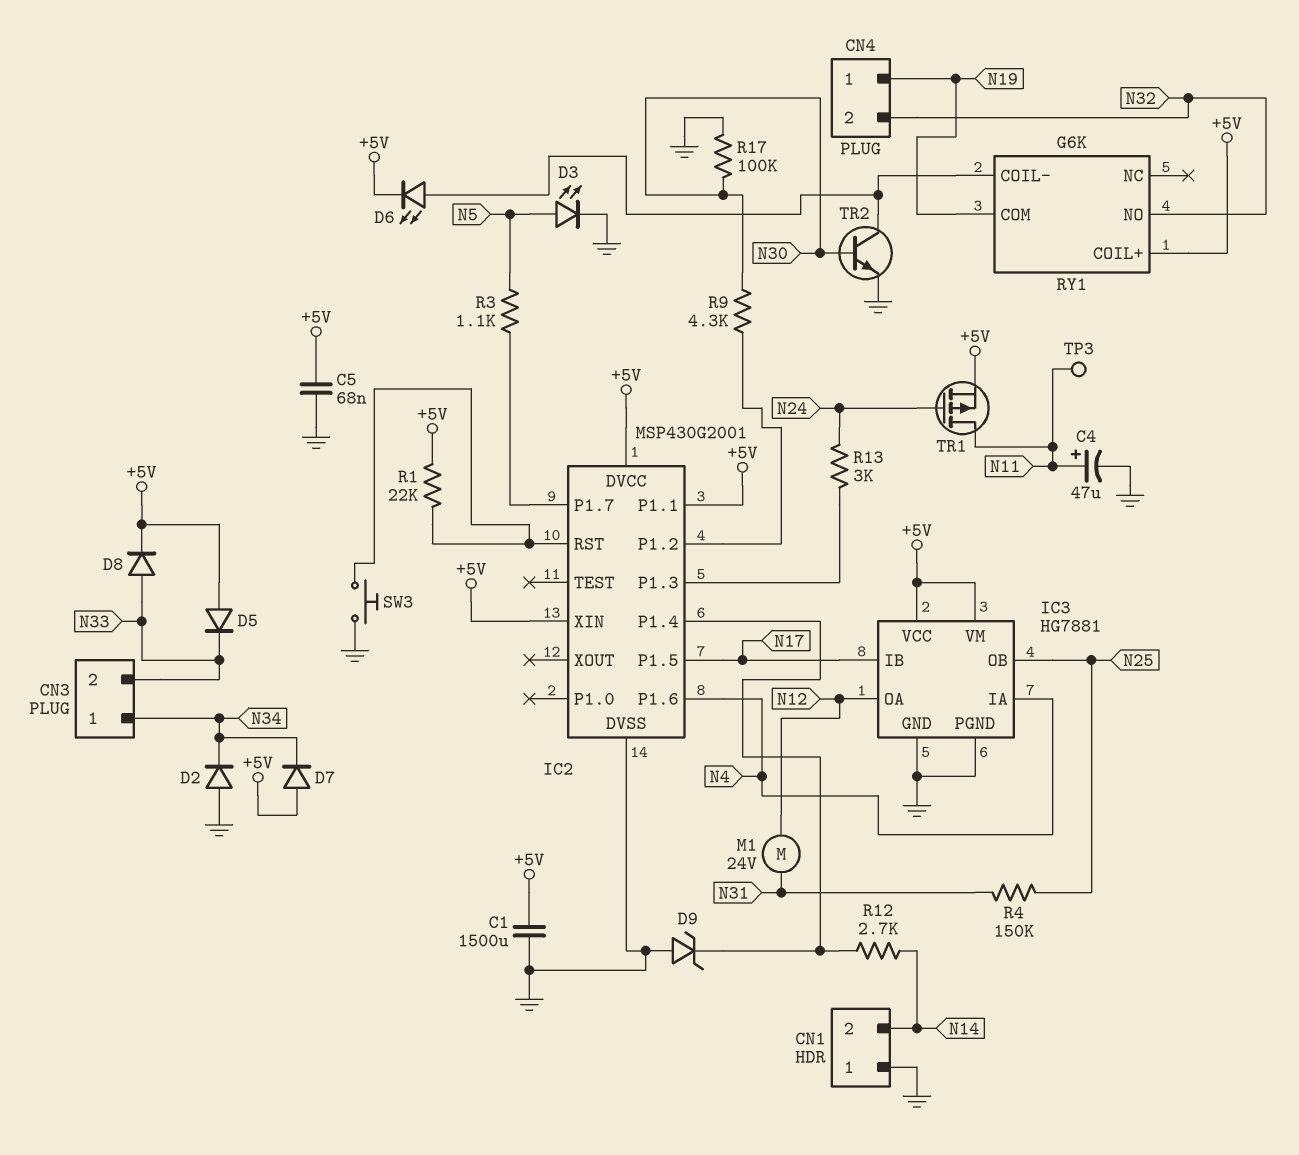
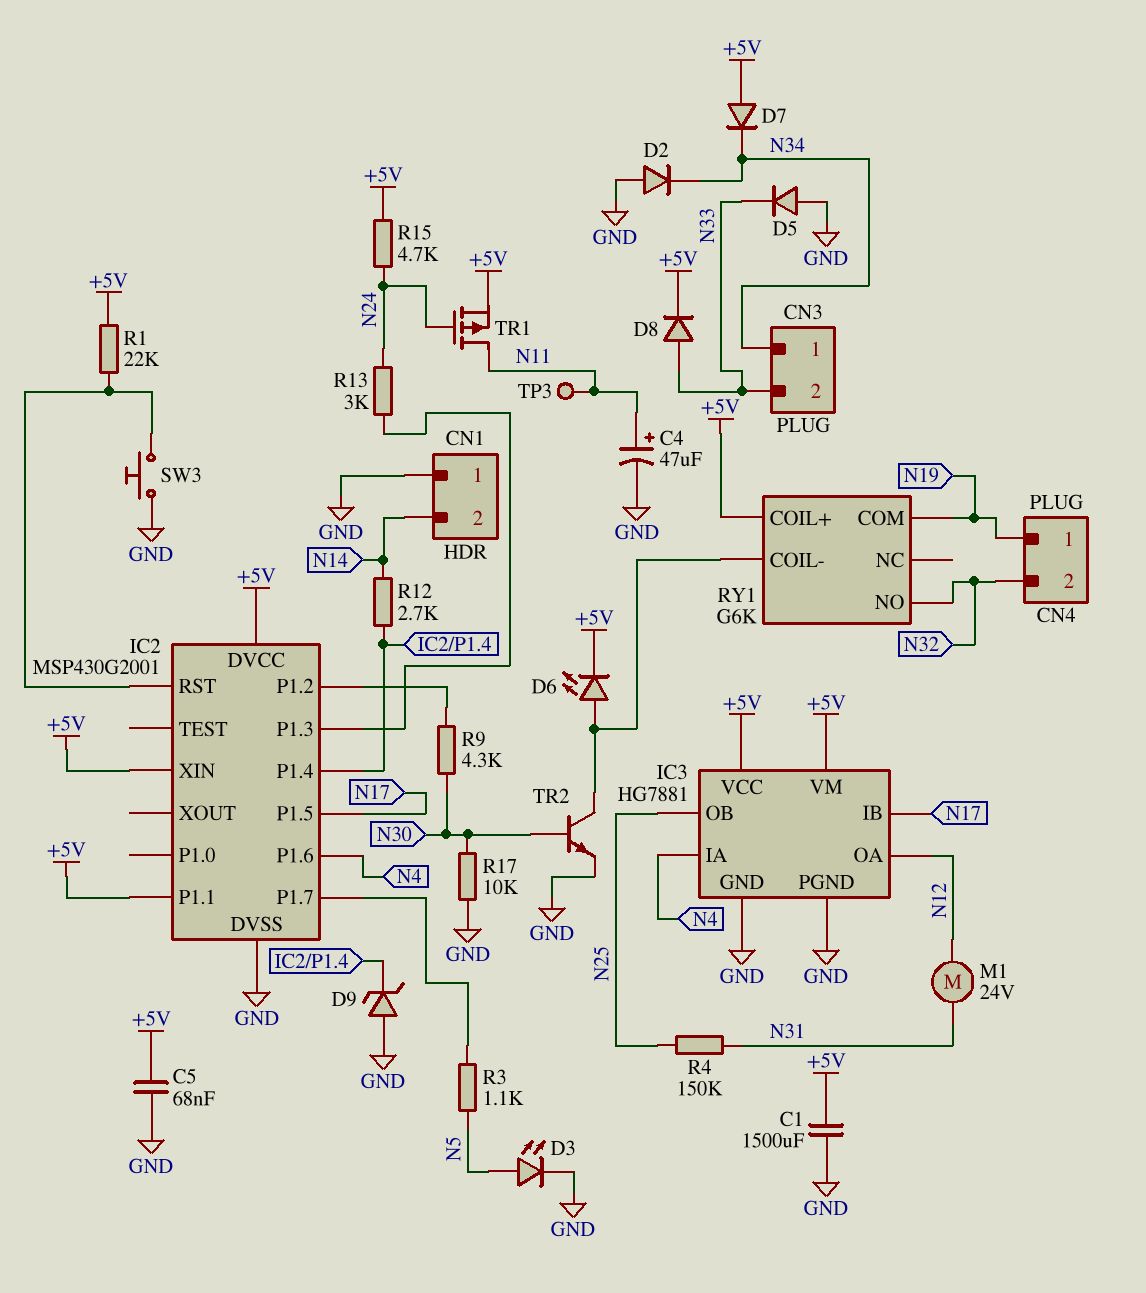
D5: diode (A +5V, K N33) -> diode (A GND, K N33)
R15: none -> 4.7k (+5V, N24)
R17: 100k (GND, N30) -> 10k (GND, N30)

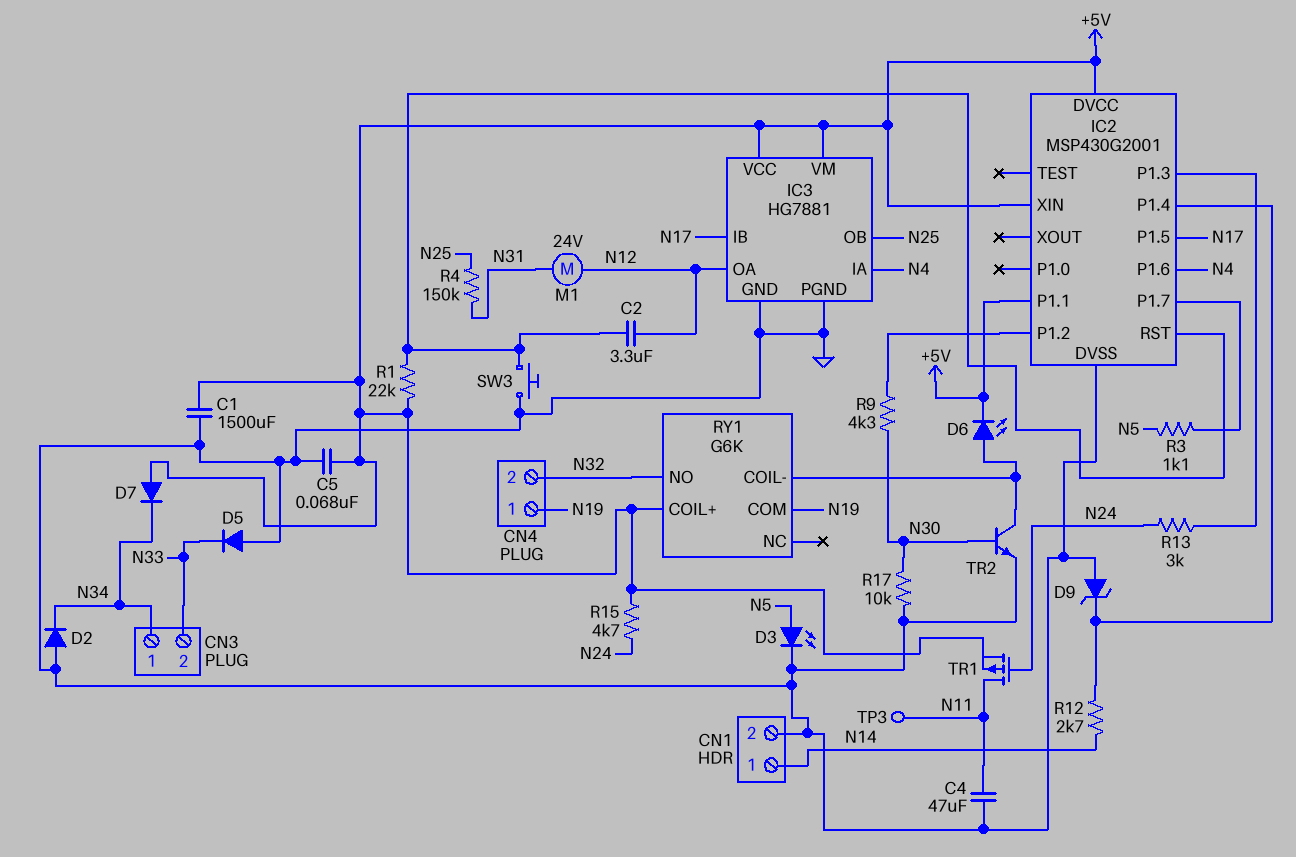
C2: none -> 3.3uF (IC2/RST, N12)
C4: 47uF (plus N11, minus GND) -> 47uF (GND, N11)
CN1 pin 1: GND -> N14
CN1 pin 2: N14 -> GND
D8: diode (A N33, K +5V) -> none

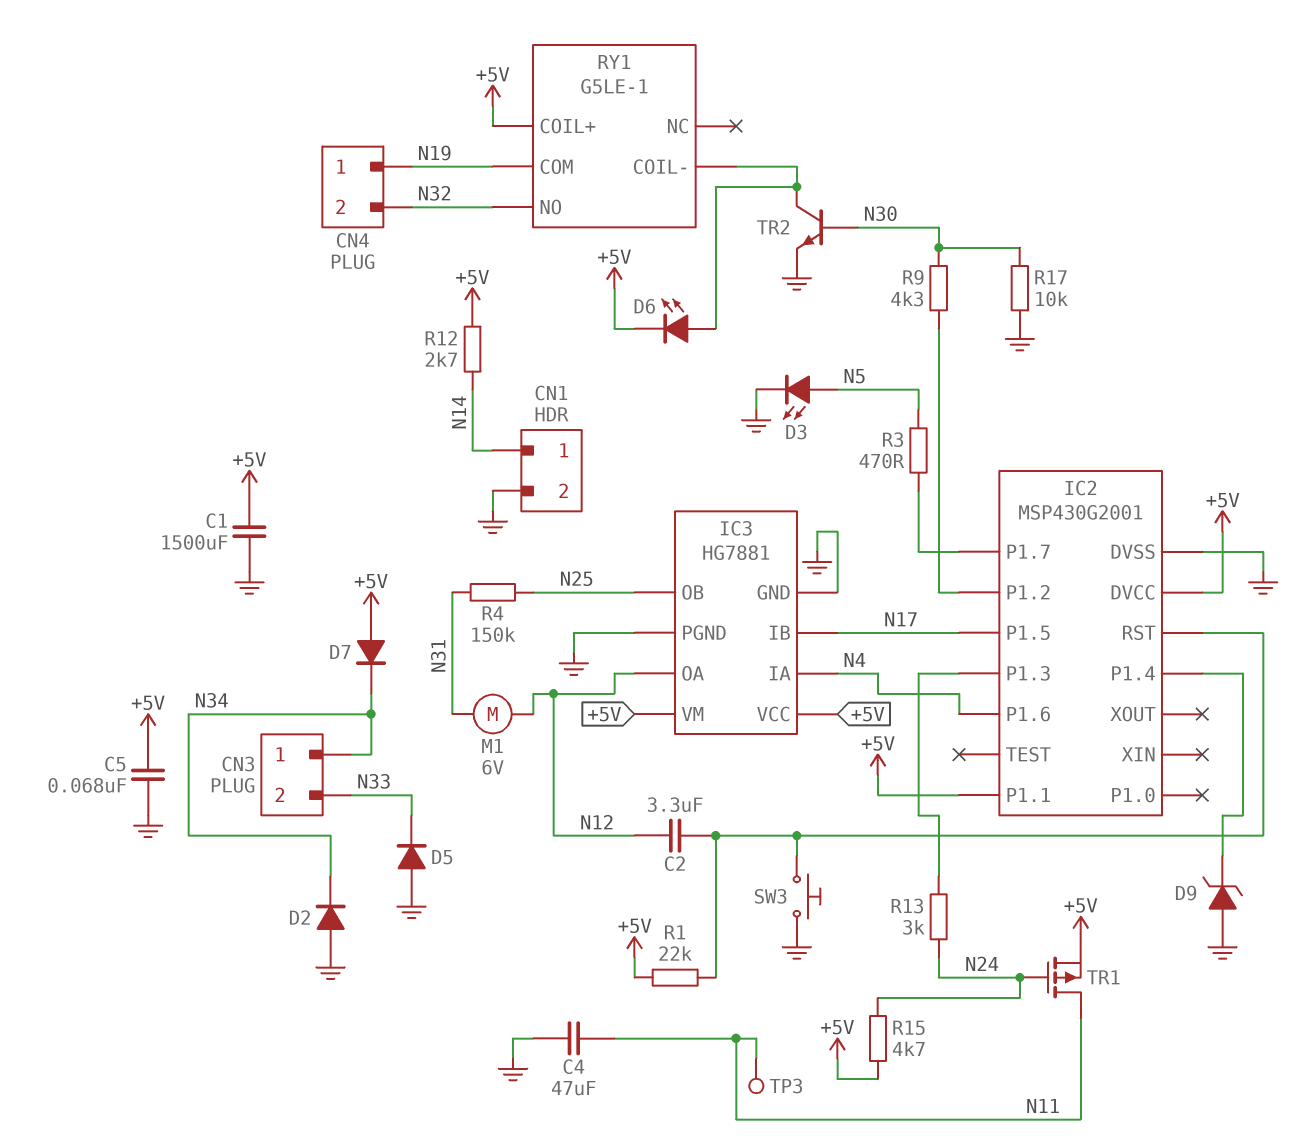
IC2 pin XIN: +5V -> none
M1: motor 24V (N12, N31) -> motor 6V (N12, N31)
R3: 1.1k (IC2/P1.7, N5) -> 470 (IC2/P1.7, N5)
R12: 2.7k (IC2/P1.4, N14) -> 2.7k (+5V, N14)
RY1: G6K -> G5LE-1

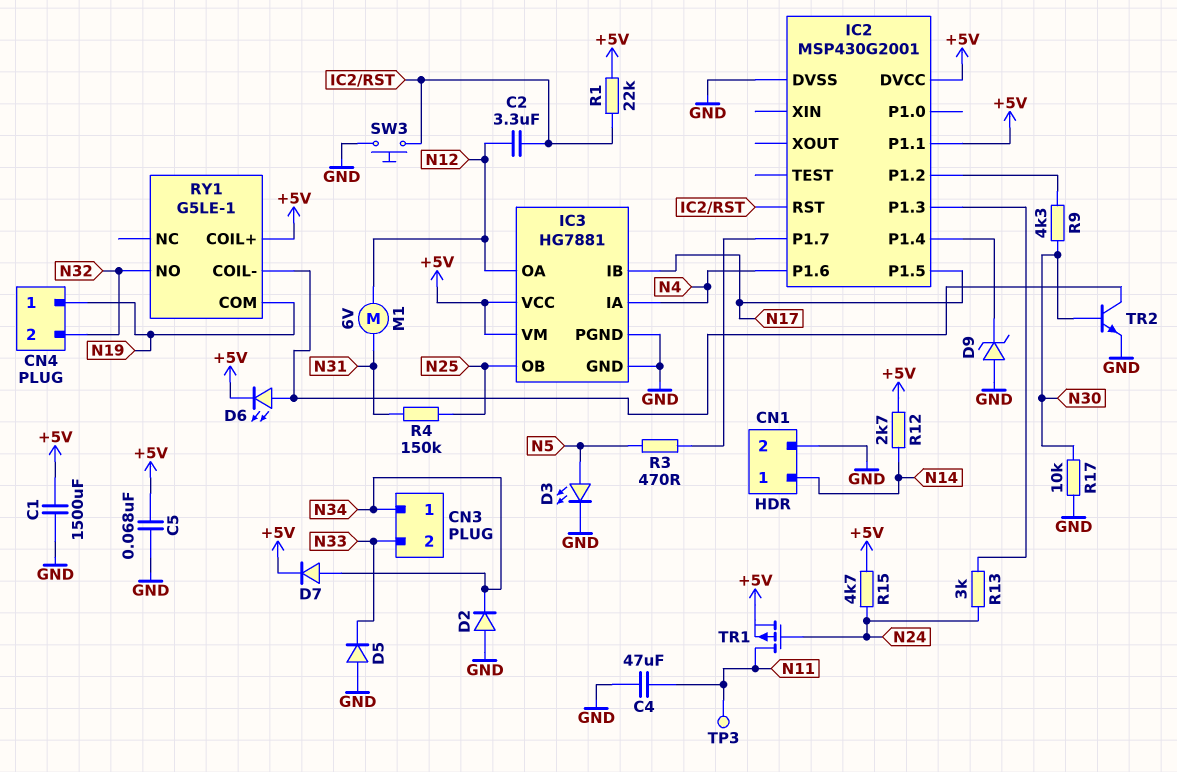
D7: diode (A +5V, K N34) -> diode (A N34, K +5V)

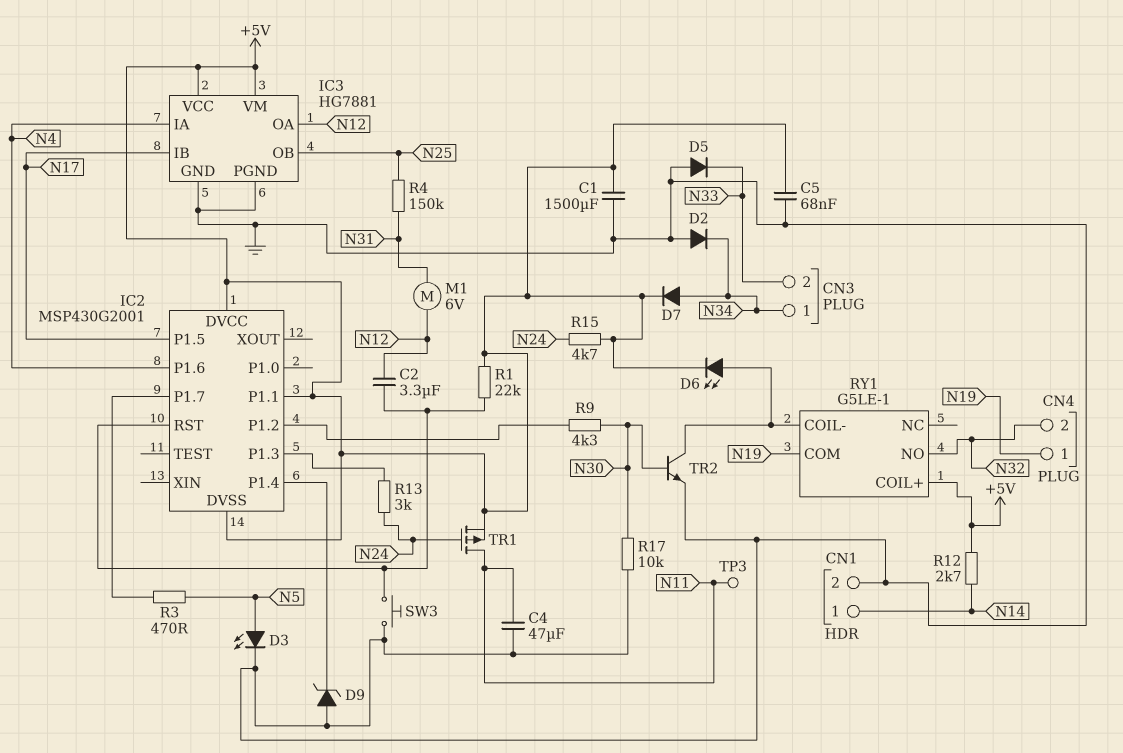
IC2 pin DVSS: GND -> +5V

